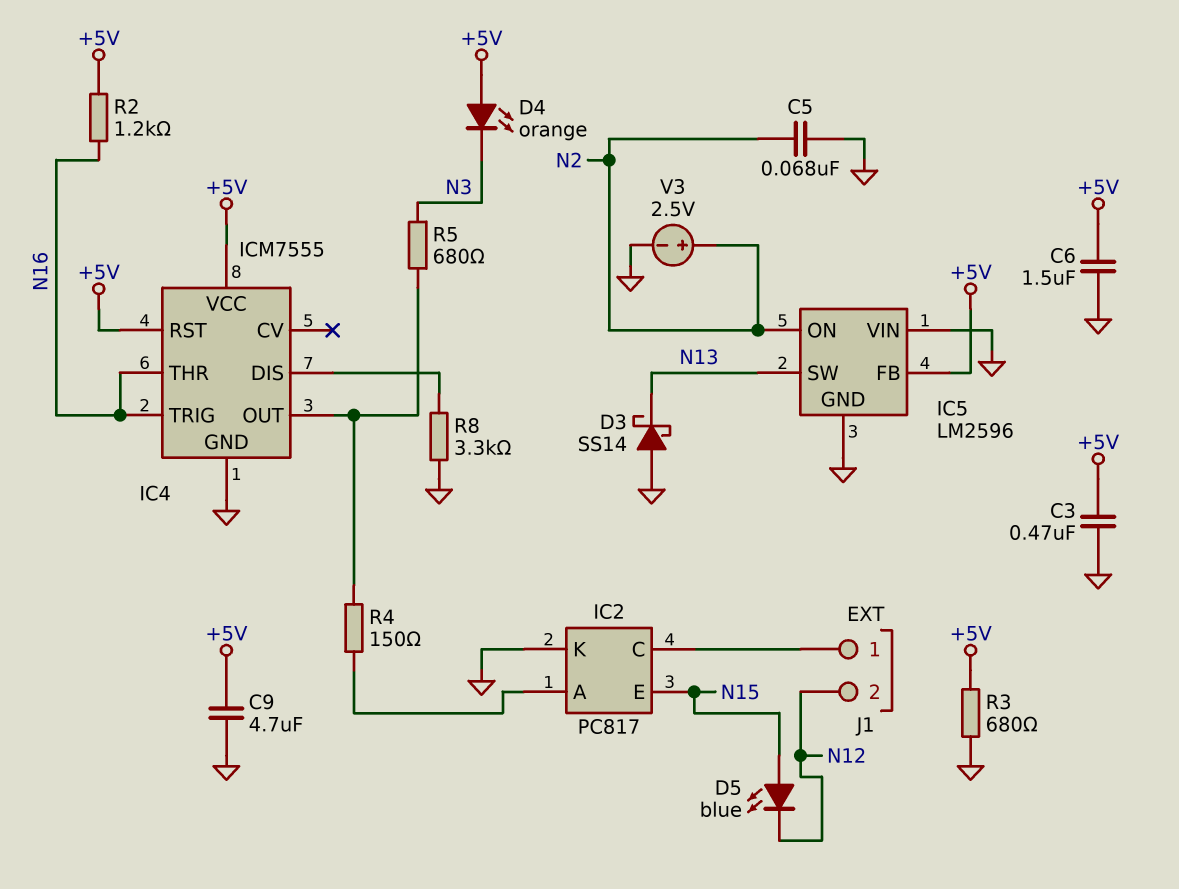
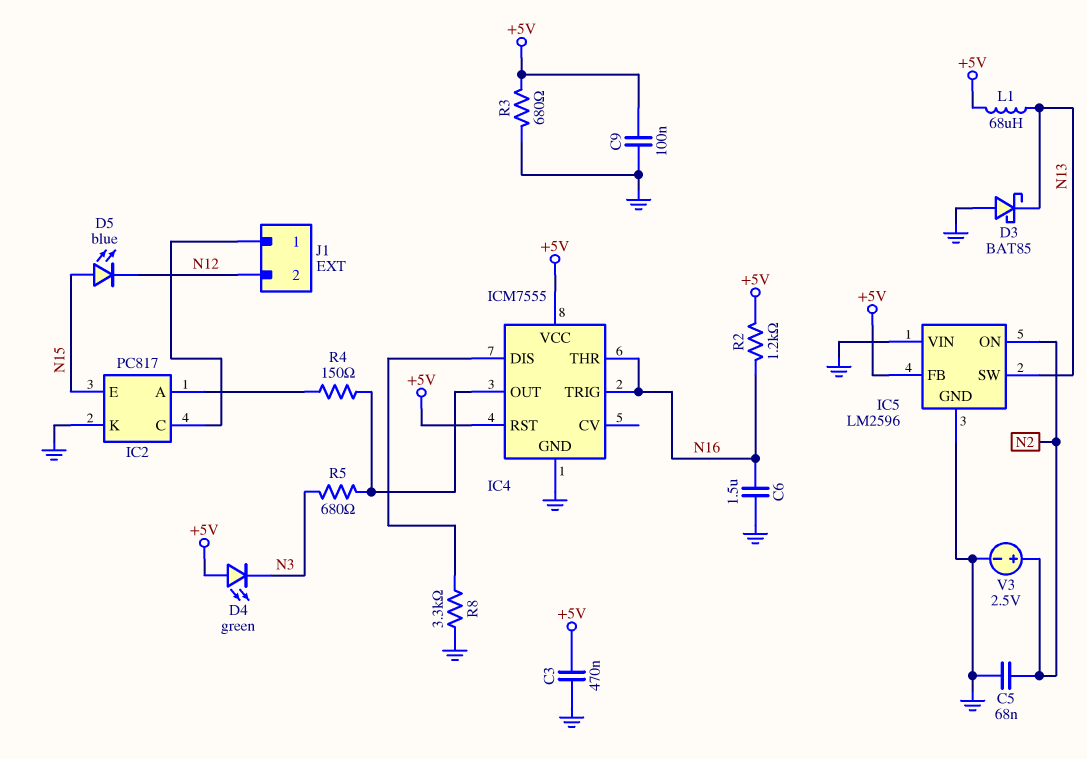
C6: 1.5uF (+5V, GND) -> 1.5uF (GND, N16)
C9: 4.7uF (+5V, GND) -> 100nF (+5V, GND)
D3: schottky SS14 (A GND, K N13) -> schottky BAT85 (A GND, K N13)
D4: LED orange (A +5V, K N3) -> LED green (A +5V, K N3)
L1: none -> 68uH (+5V, N13)

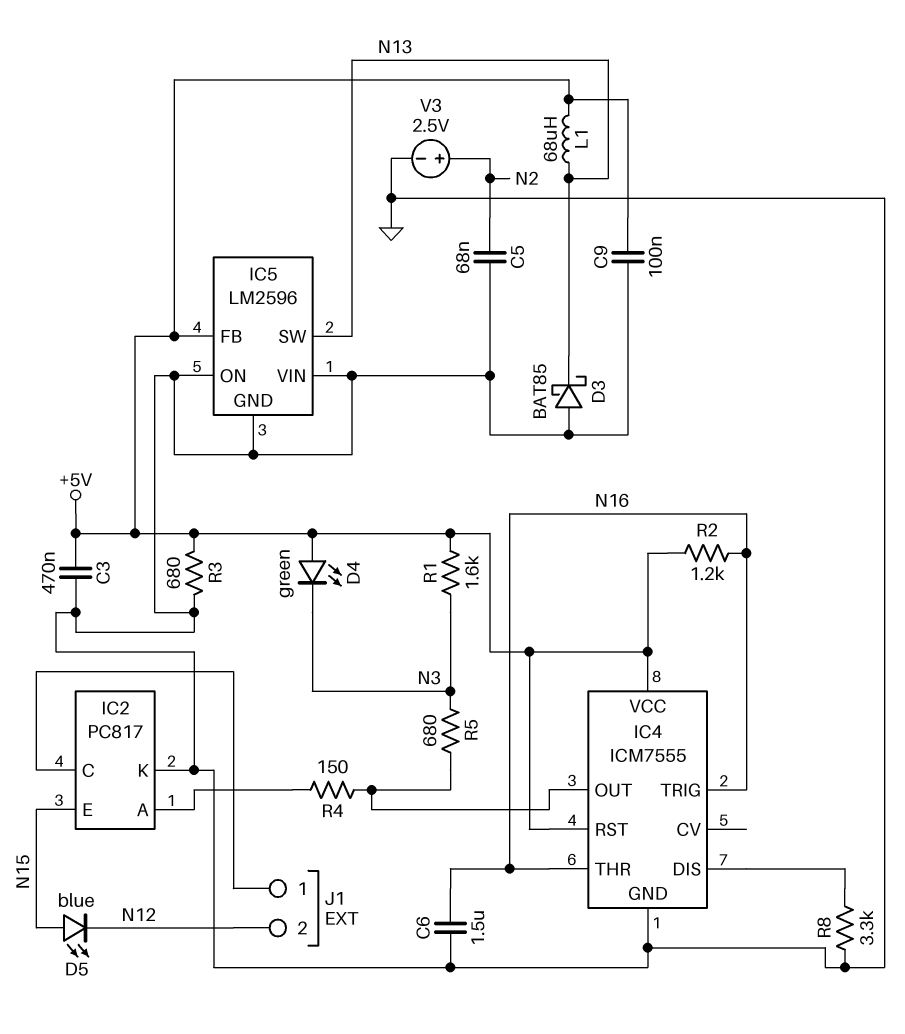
IC5 pin ON: N2 -> GND
R1: none -> 1.6k (+5V, N3)

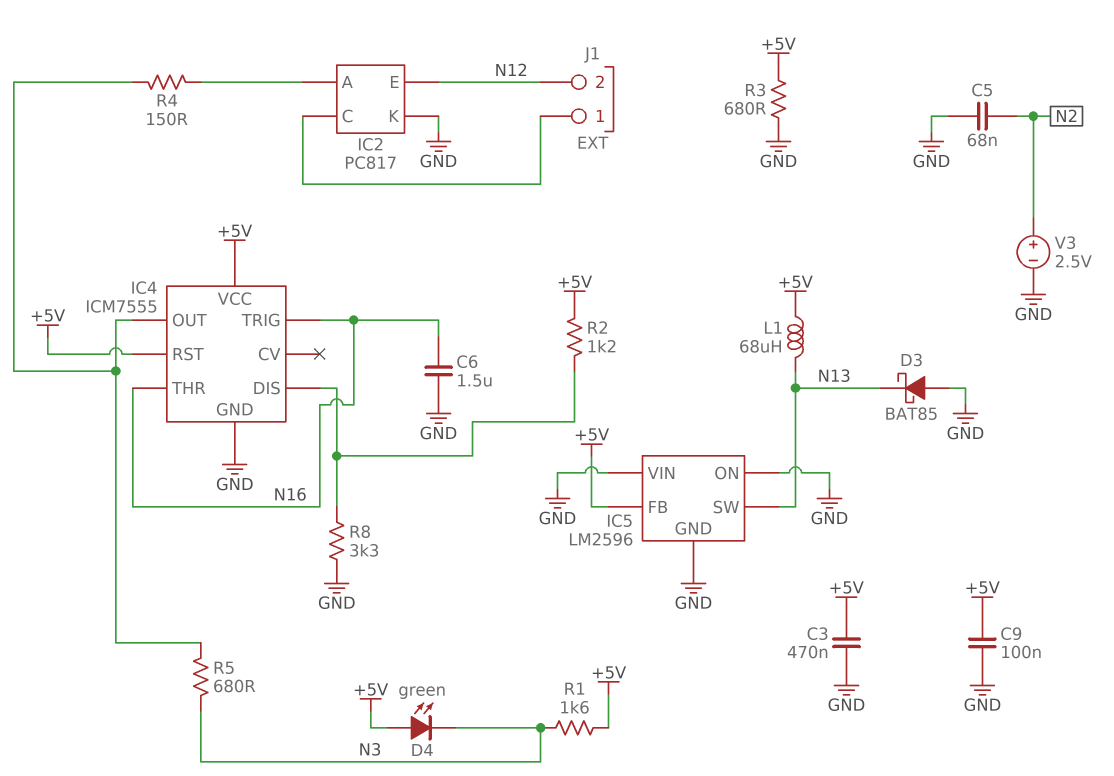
D5: LED blue (A N15, K N12) -> none
IC2 pin E: N15 -> N12
R2: 1.2k (+5V, N16) -> 1.2k (+5V, IC4/DIS)

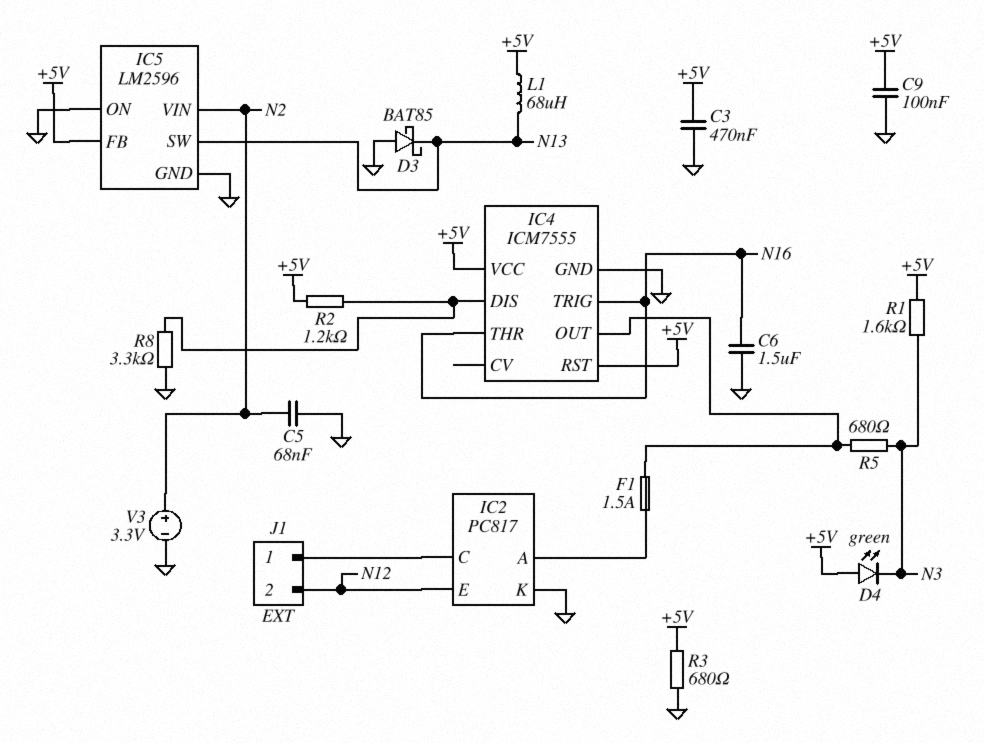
F1: none -> 1.5A (IC2/A, IC4/OUT)
IC5 pin VIN: GND -> N2
R4: 150 (IC2/A, IC4/OUT) -> none
V3: 2.5V (plus N2, minus GND) -> 3.3V (plus N2, minus GND)

